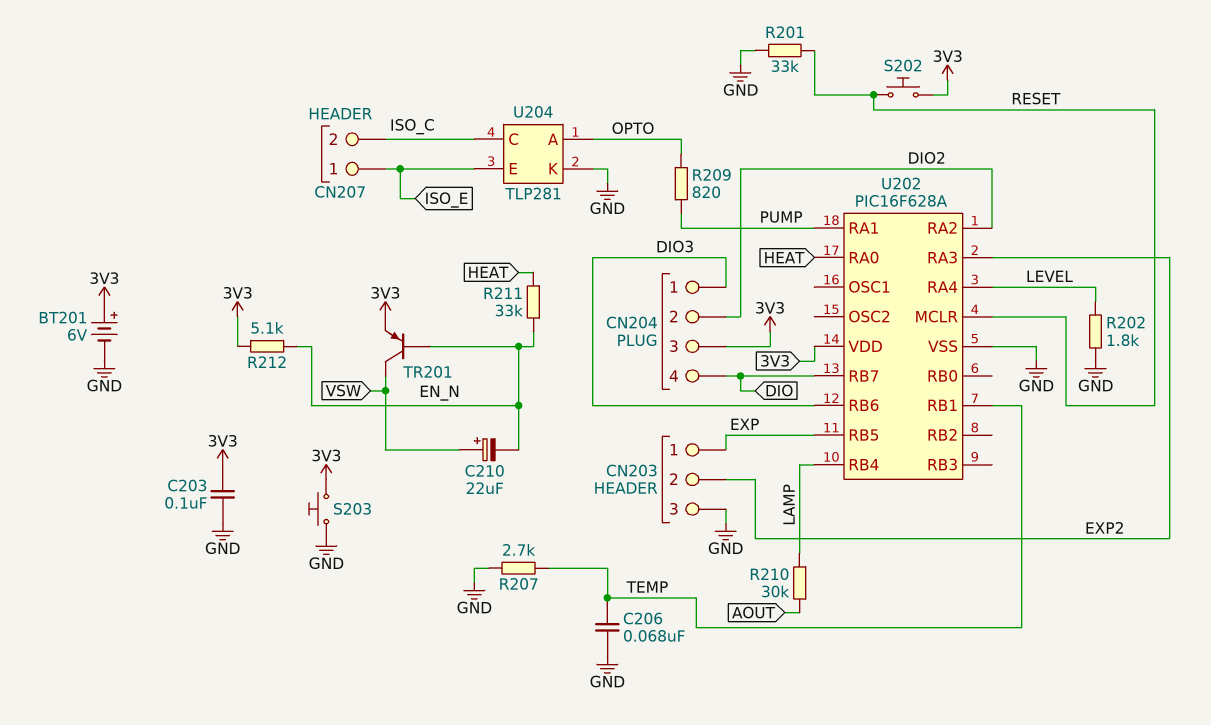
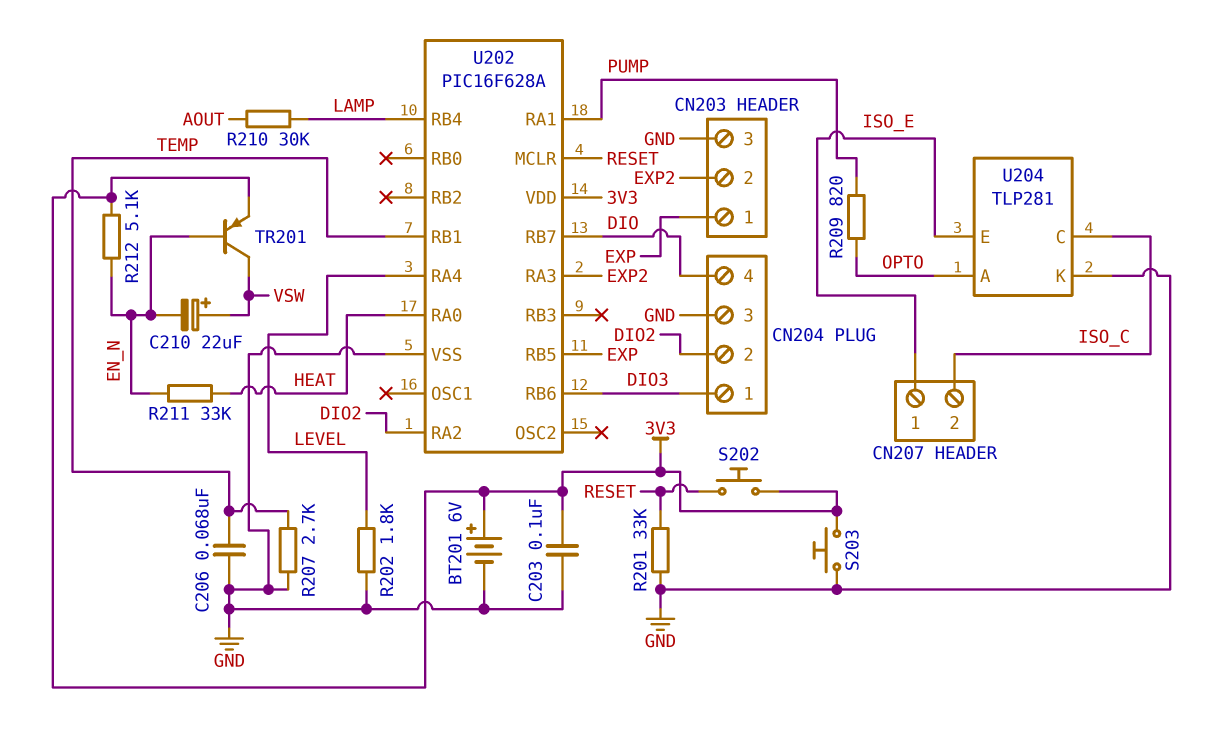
CN204 pin 3: 3V3 -> GND

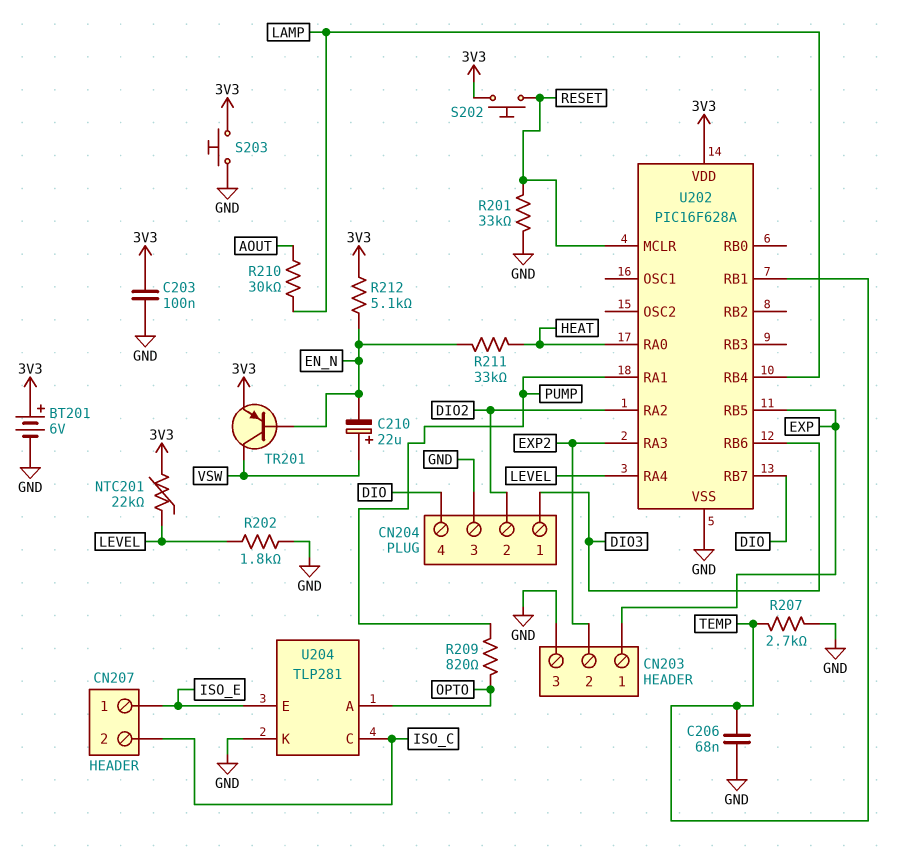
NTC201: none -> 22k (3V3, LEVEL)

